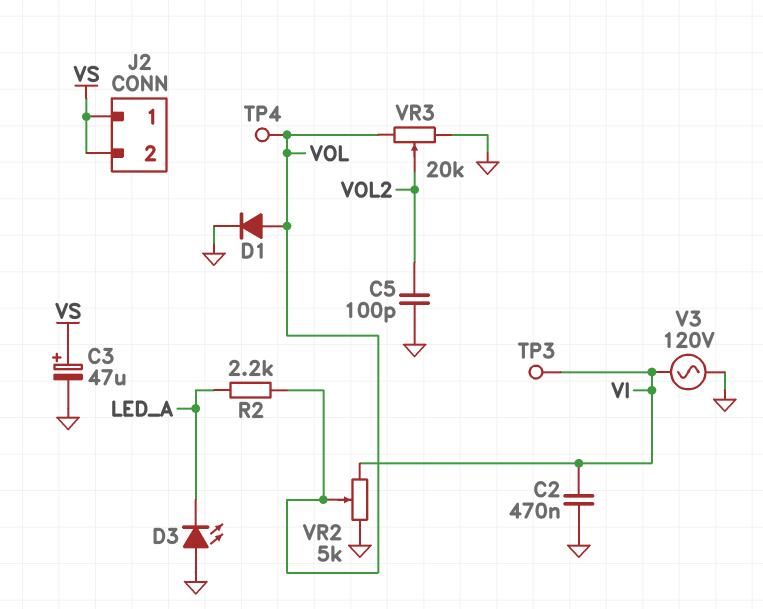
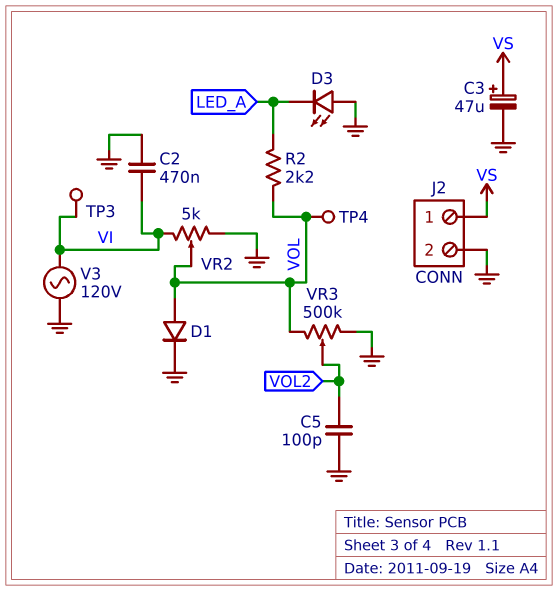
J2 pin 2: VS -> GND
VR3: 20k (GND, VOL, wiper VOL2) -> 500k (GND, VOL, wiper VOL2)

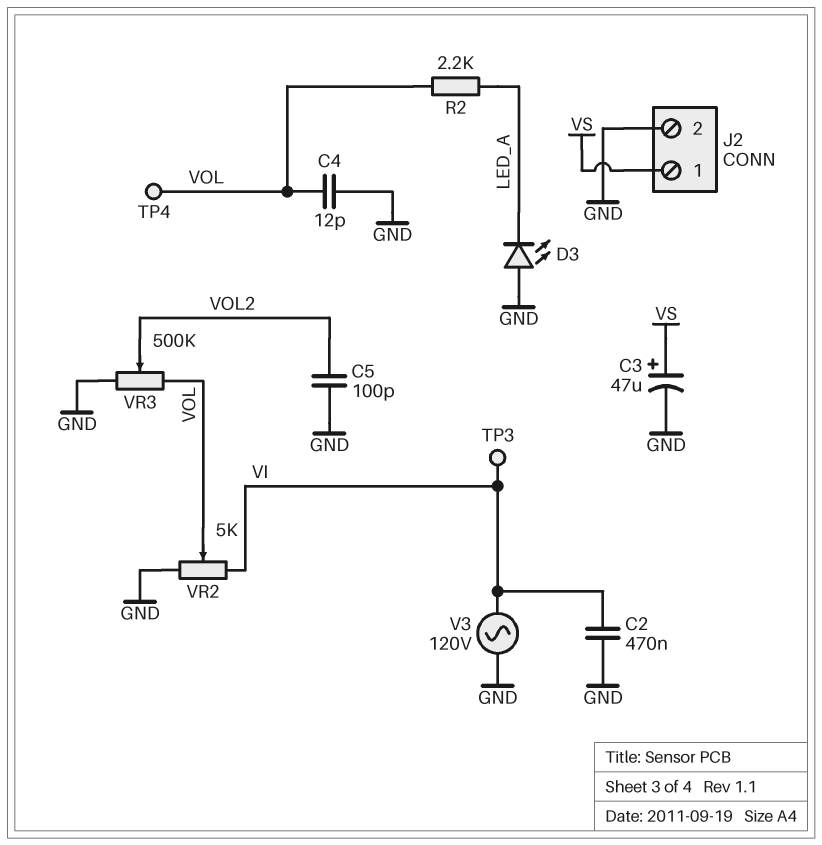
C4: none -> 12pF (GND, VOL)
D1: diode (A VOL, K GND) -> none

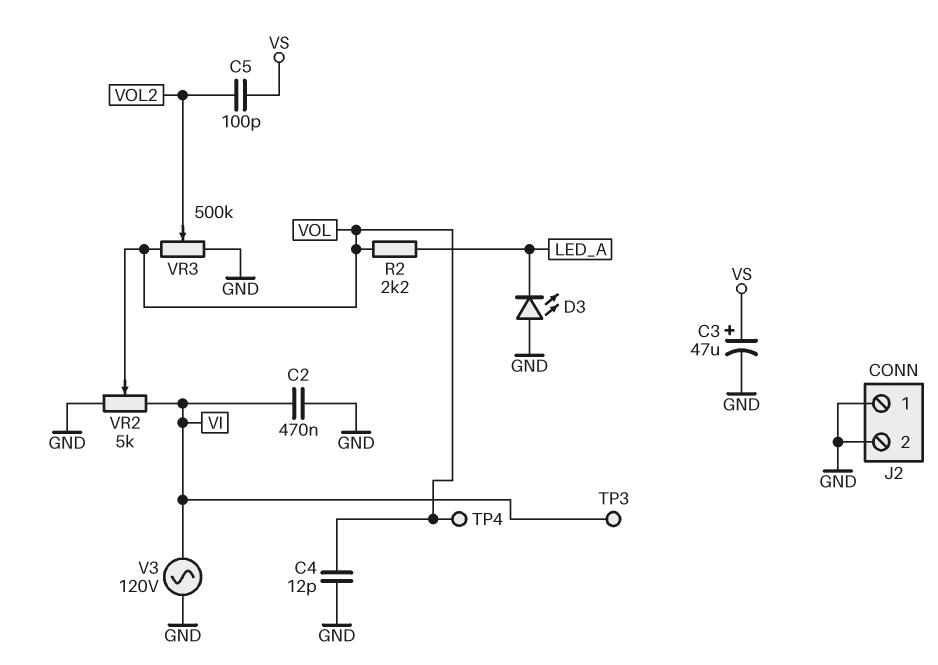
C5: 100pF (GND, VOL2) -> 100pF (VOL2, VS)
J2 pin 1: VS -> GND

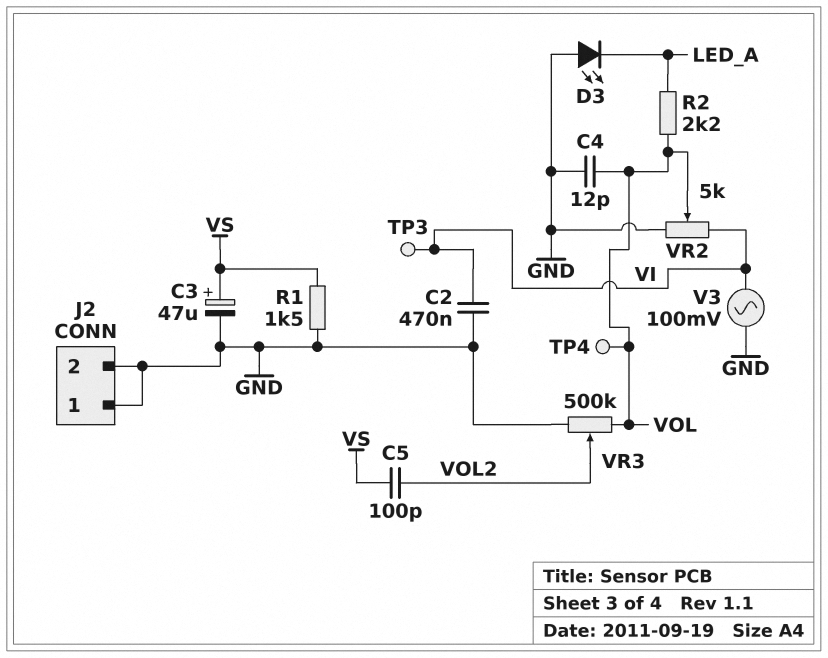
R1: none -> 1.5k (GND, VS)
V3: AC 120V (GND, VI) -> AC 100mV (GND, VI)

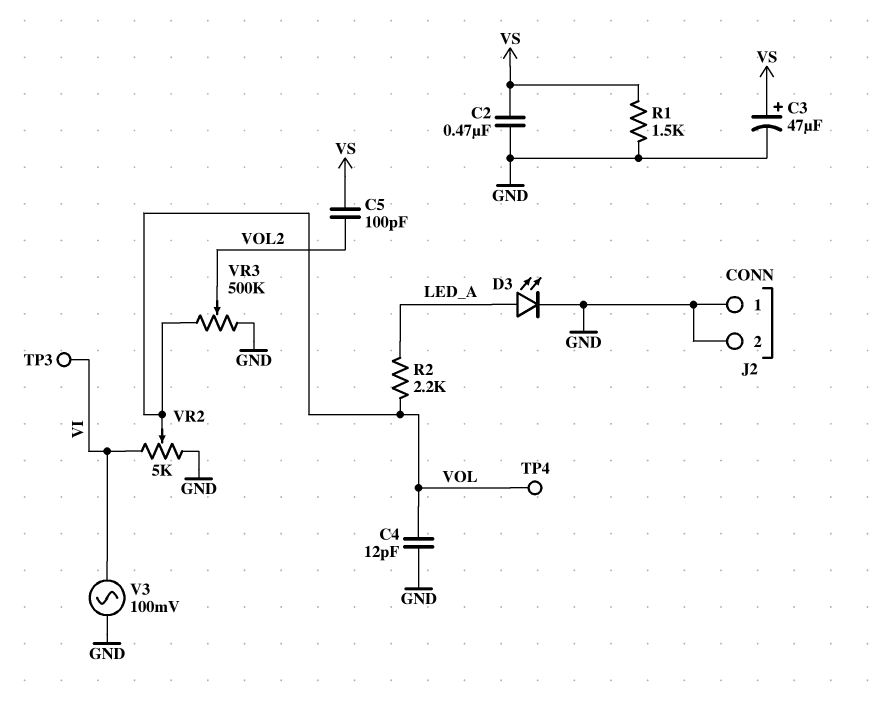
C2: 470nF (GND, VI) -> 470nF (GND, VS)
D3: LED (A GND, K LED_A) -> LED (A LED_A, K GND)

